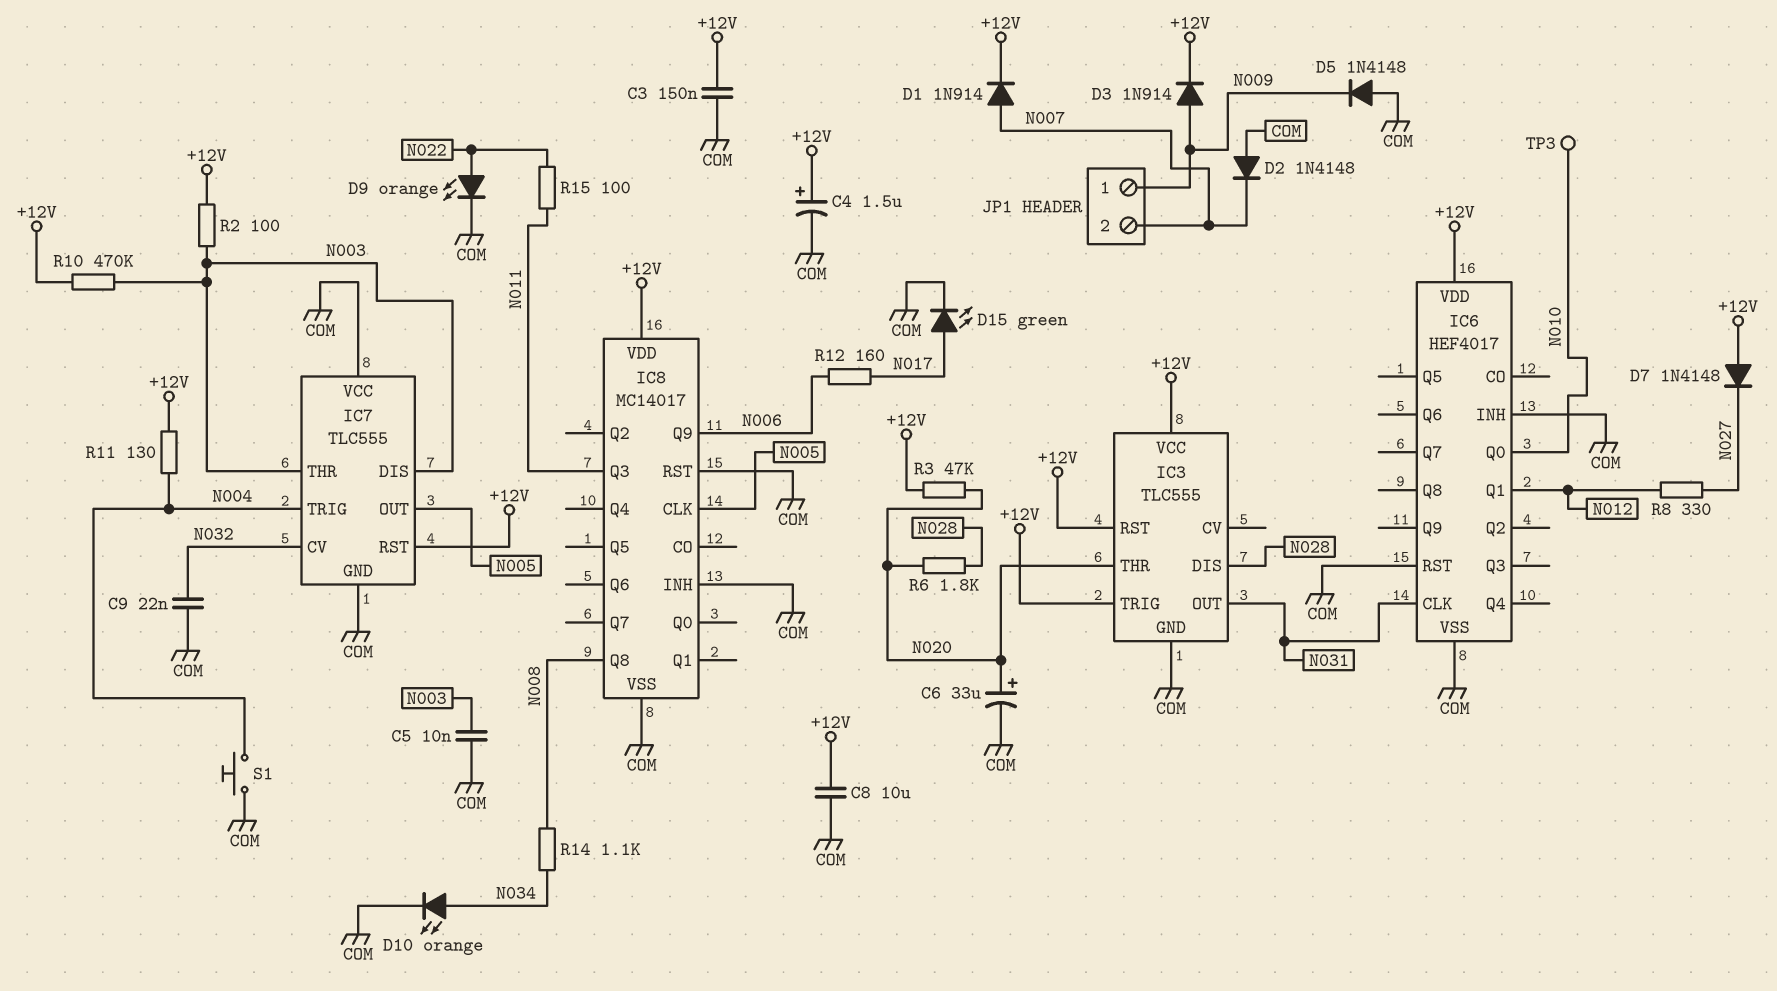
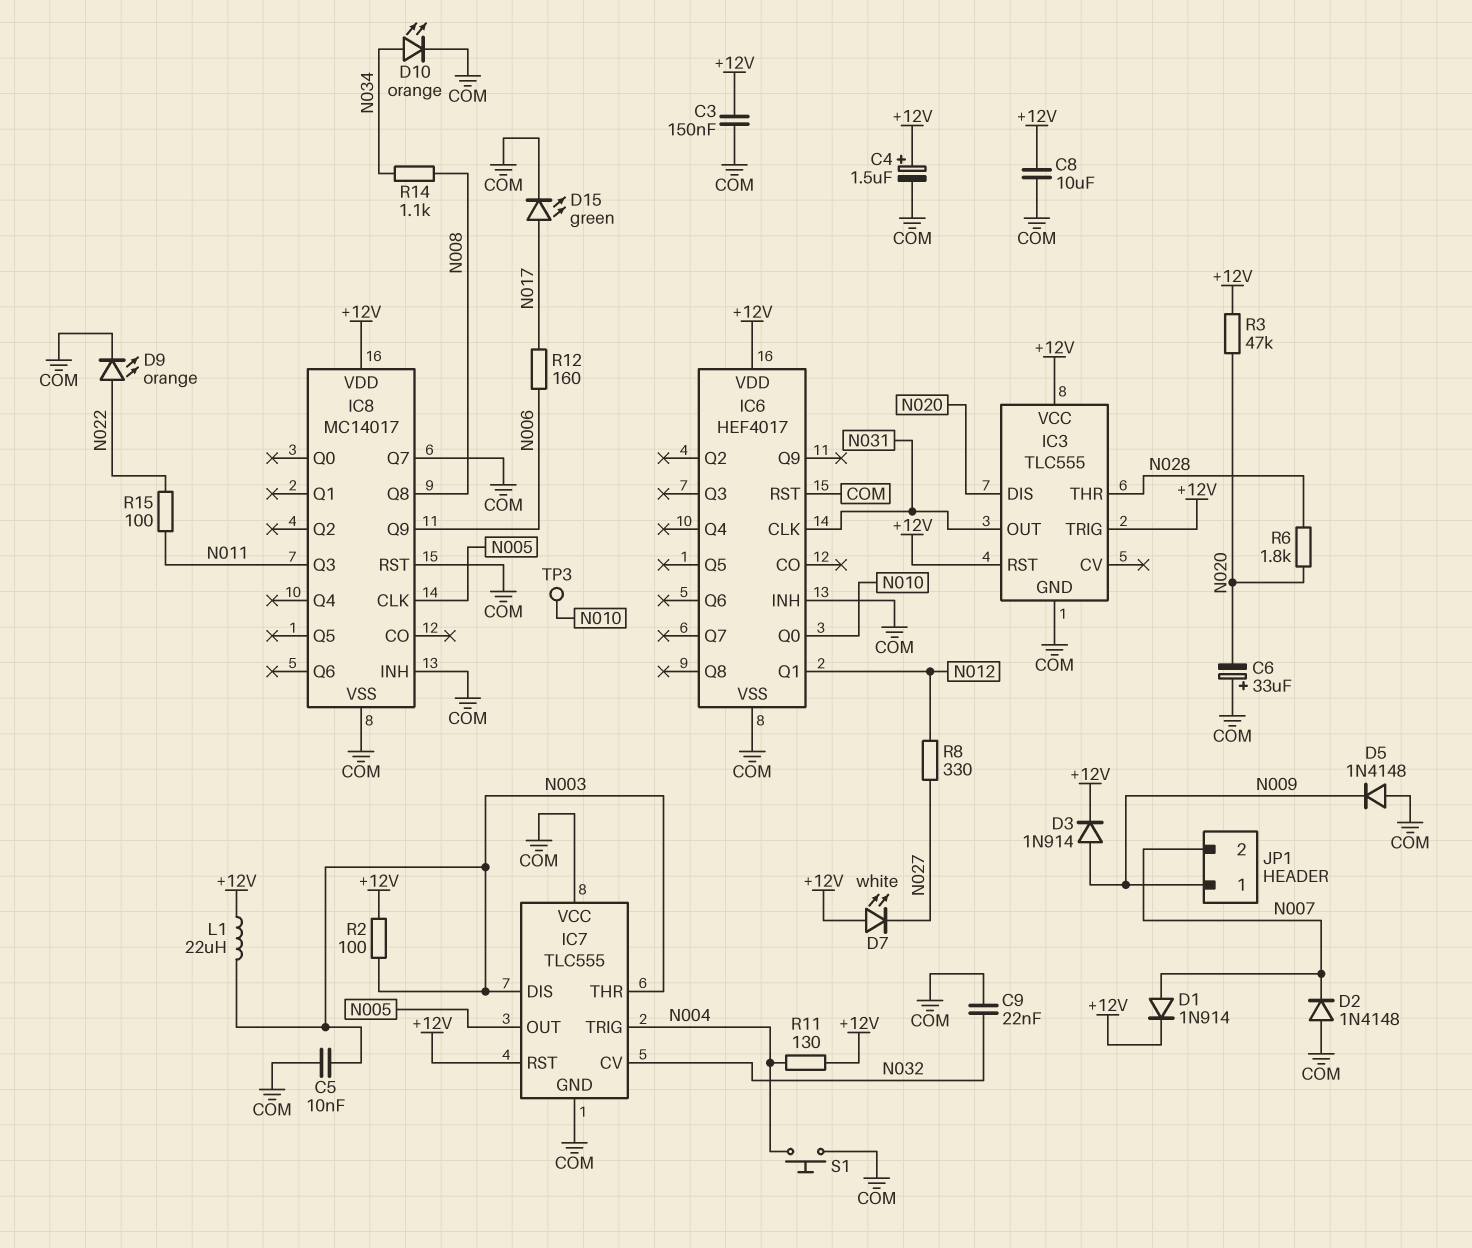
C6: 33uF (plus N020, minus COM) -> 33uF (plus COM, minus N020)
D7: diode 1N4148 (A +12V, K N027) -> LED white (A +12V, K N027)
IC3 pin DIS: N028 -> N020
IC3 pin THR: N020 -> N028
IC8 pin Q7: none -> COM
L1: none -> 22uH (+12V, N003)
R10: 470k (+12V, N003) -> none

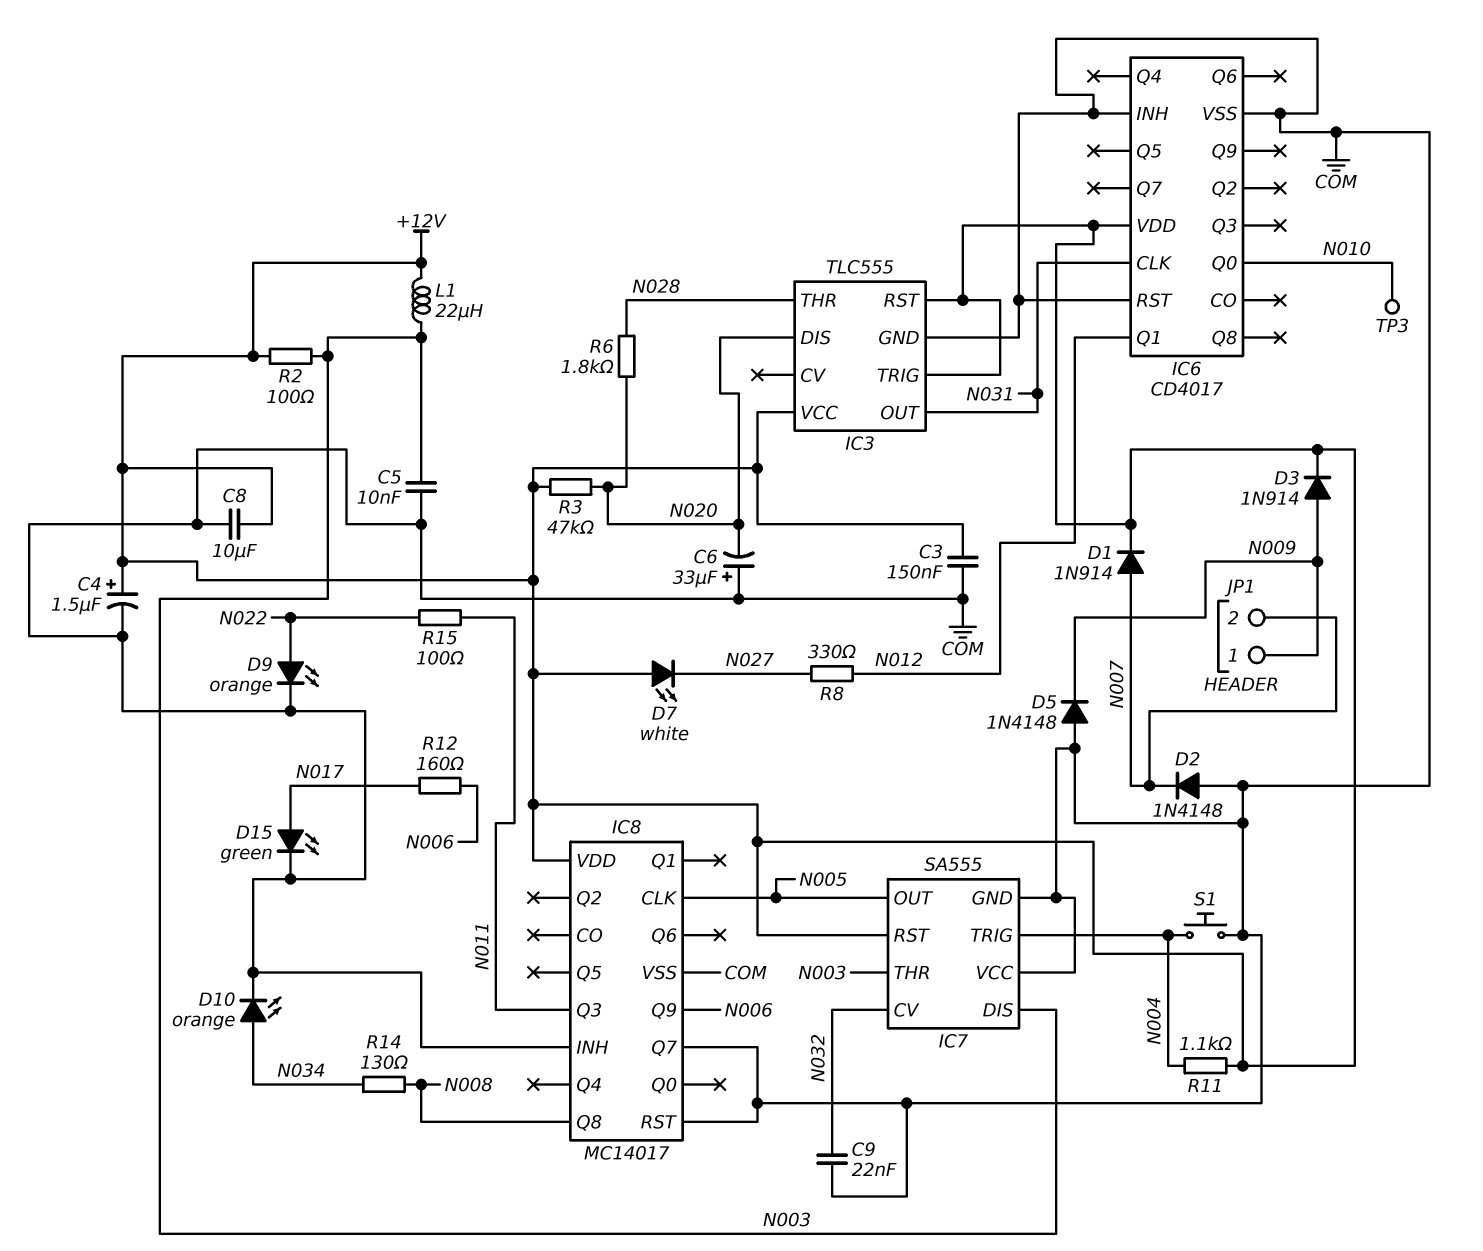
IC6: HEF4017 -> CD4017
IC7: TLC555 -> SA555
R11: 130 (+12V, N004) -> 1.1k (+12V, N004)
R14: 1.1k (N008, N034) -> 130 (N008, N034)

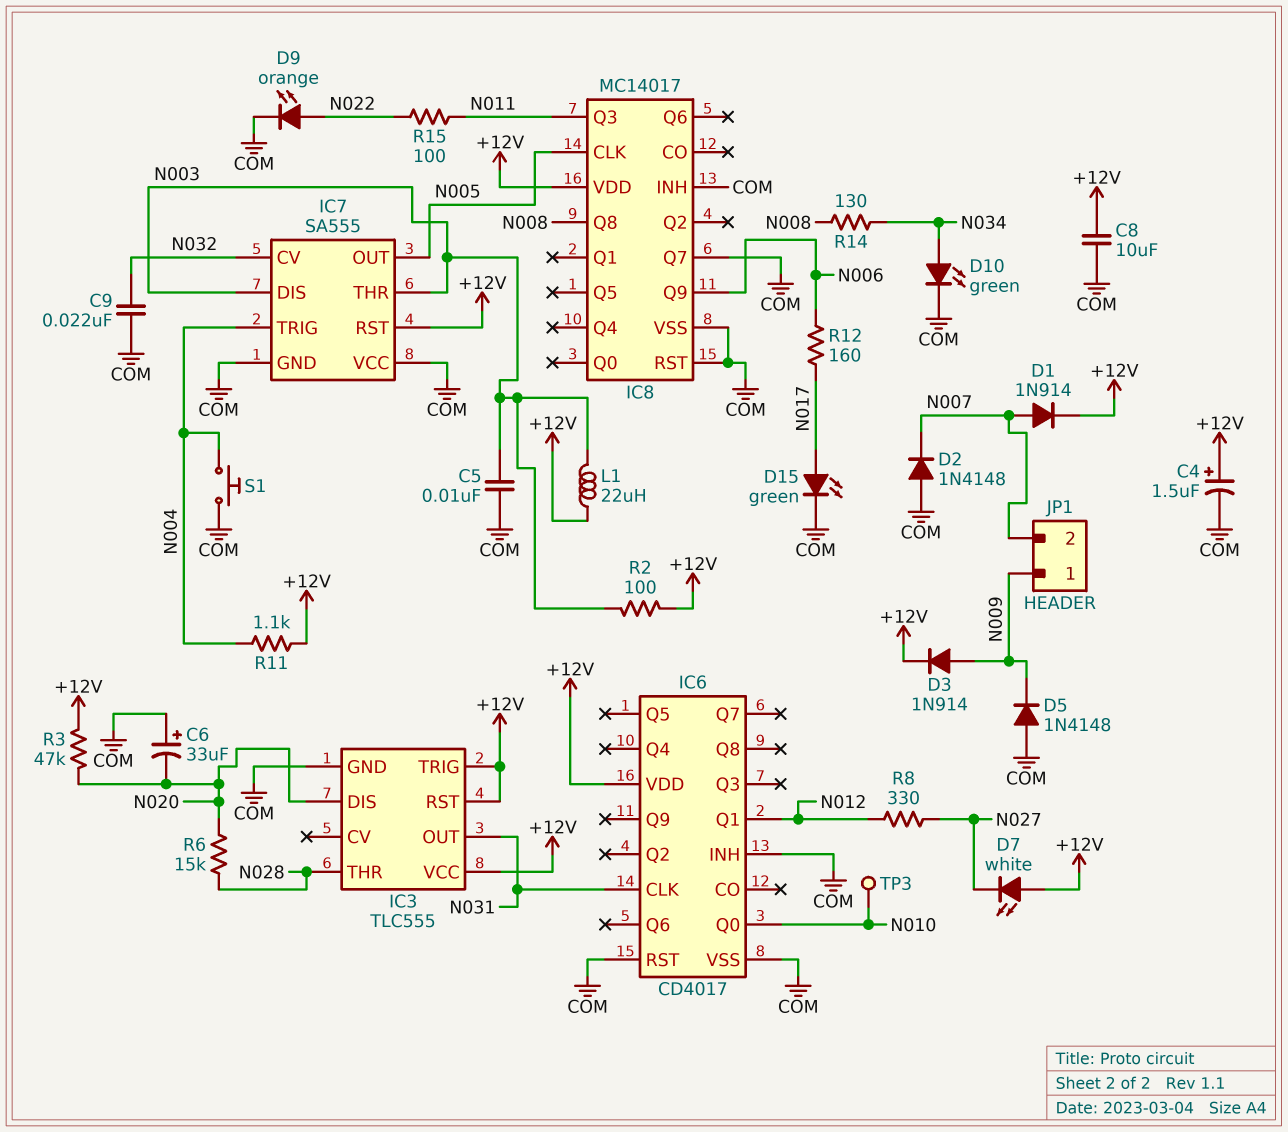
C3: 150nF (+12V, COM) -> none
D10: LED orange (A N034, K COM) -> LED green (A N034, K COM)
R6: 1.8k (N020, N028) -> 15k (N020, N028)

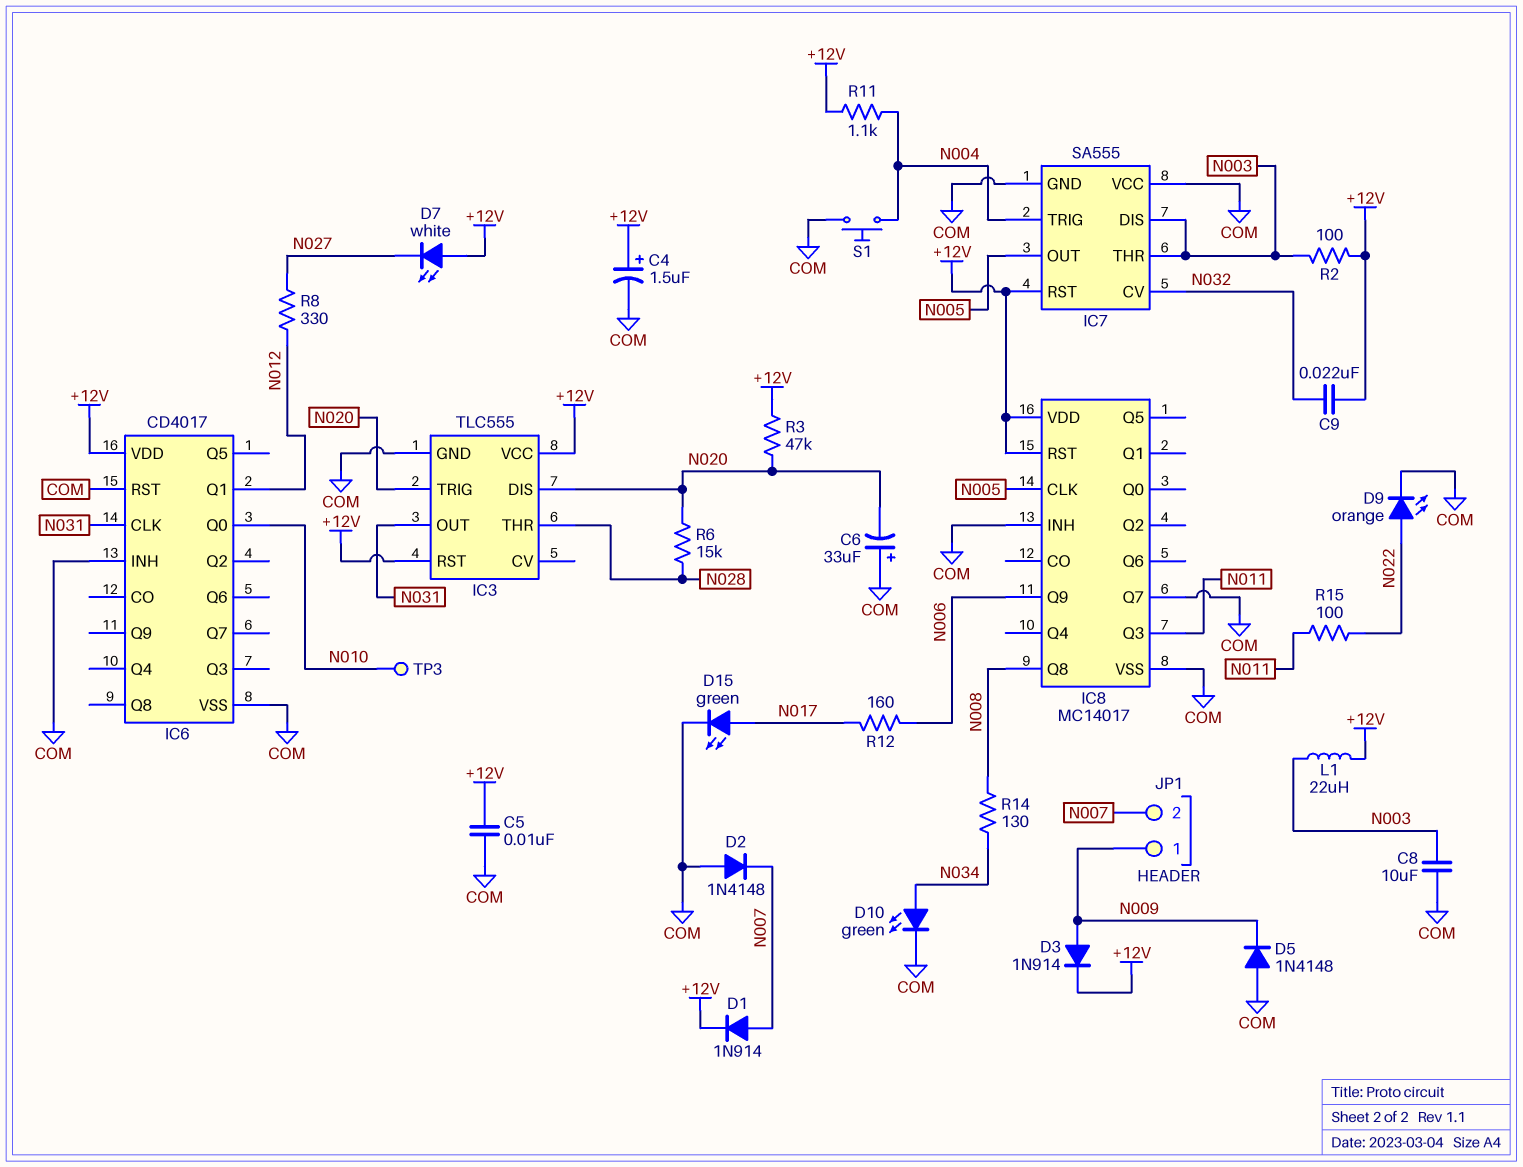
C5: 10nF (COM, N003) -> 10nF (+12V, COM)
C8: 10uF (+12V, COM) -> 10uF (COM, N003)
C9: 22nF (COM, N032) -> 22nF (+12V, N032)
IC3 pin TRIG: +12V -> N020
IC8 pin RST: COM -> +12V

